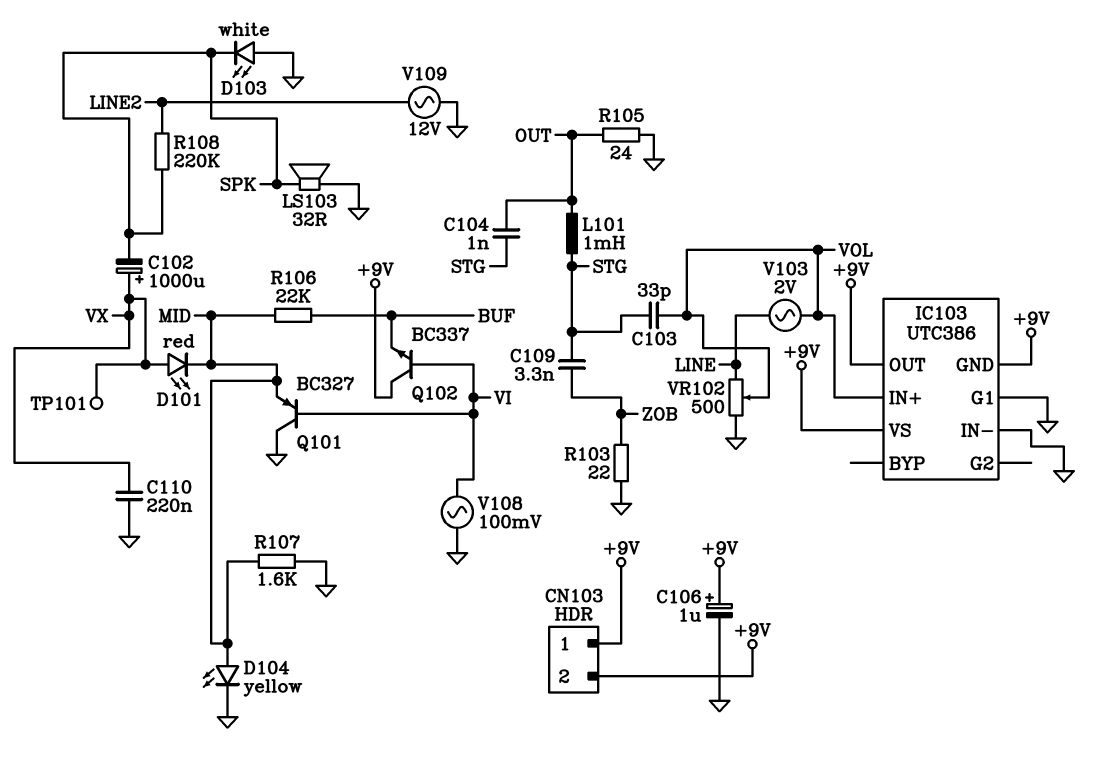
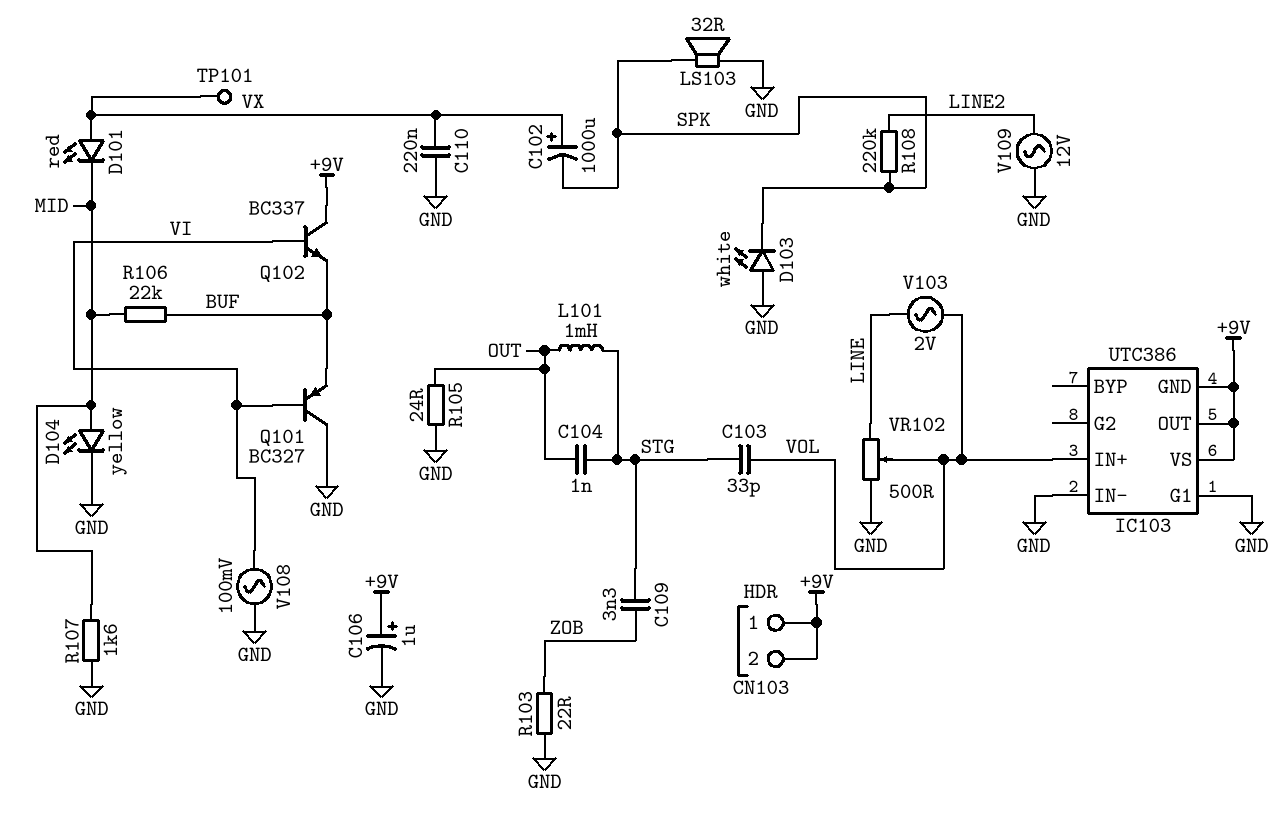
Q101: PNP BC327 (B VI, C GND, E MID) -> PNP BC327 (B VI, C GND, E BUF)

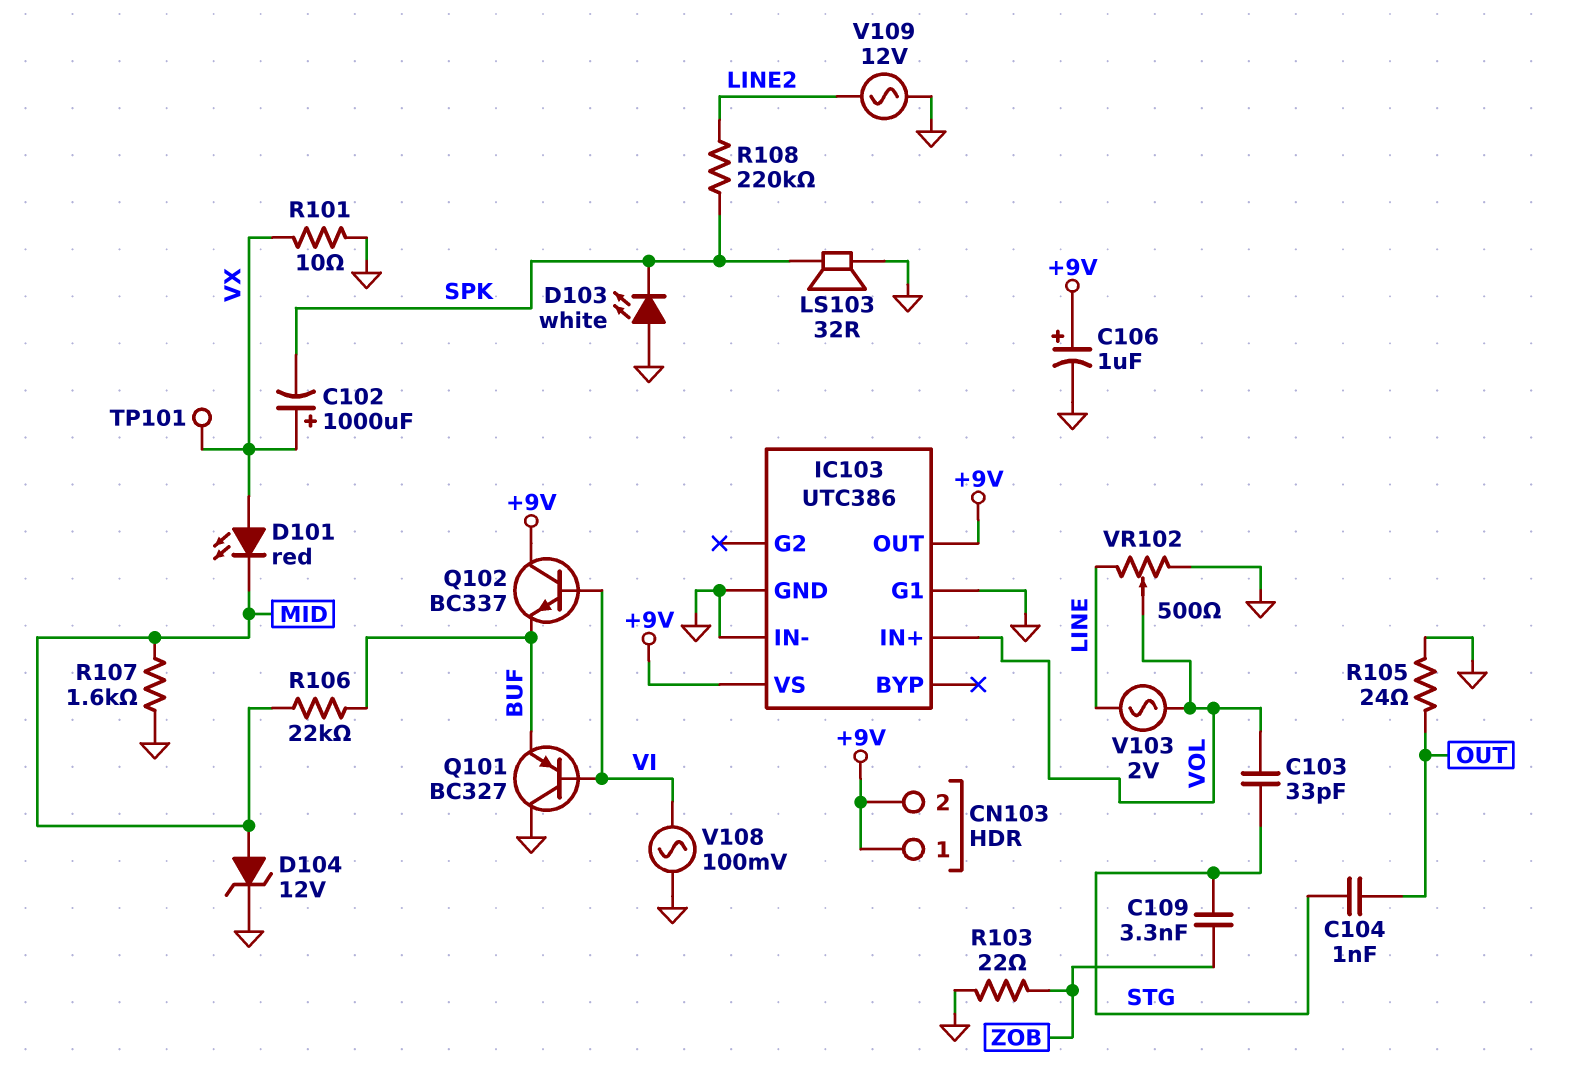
C110: 220nF (GND, VX) -> none
D104: LED yellow (A MID, K GND) -> zener 12V (A MID, K GND)
IC103 pin GND: +9V -> GND
L101: 1mH (OUT, STG) -> none
R101: none -> 10 (GND, VX)

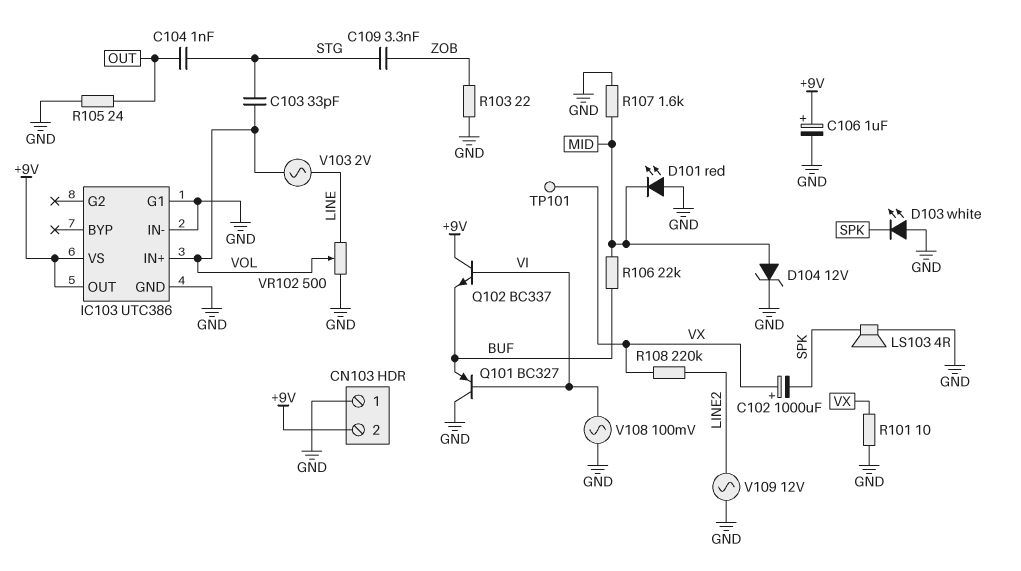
CN103 pin 1: +9V -> GND
D101: LED red (A VX, K MID) -> LED red (A GND, K MID)
LS103: speaker 32R (GND, SPK) -> speaker 4R (GND, SPK)
R108: 220k (LINE2, SPK) -> 220k (LINE2, VX)

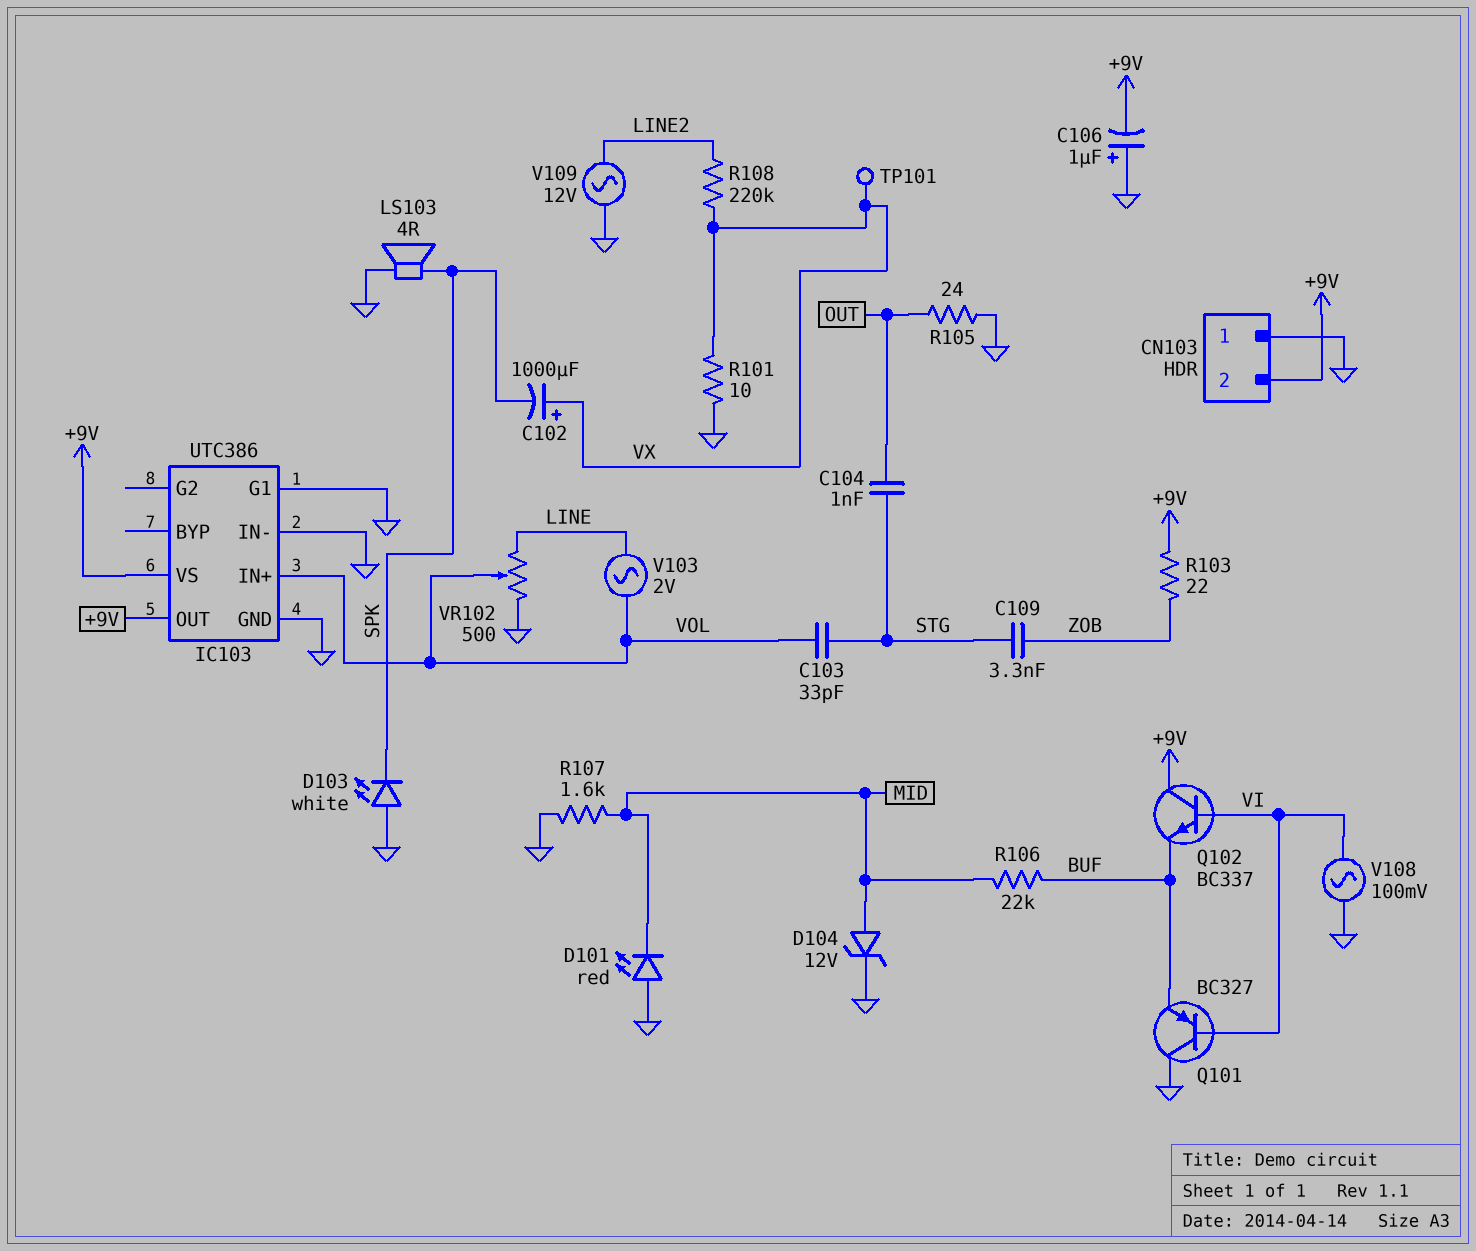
C106: 1uF (plus +9V, minus GND) -> 1uF (plus GND, minus +9V)
R103: 22 (GND, ZOB) -> 22 (+9V, ZOB)

